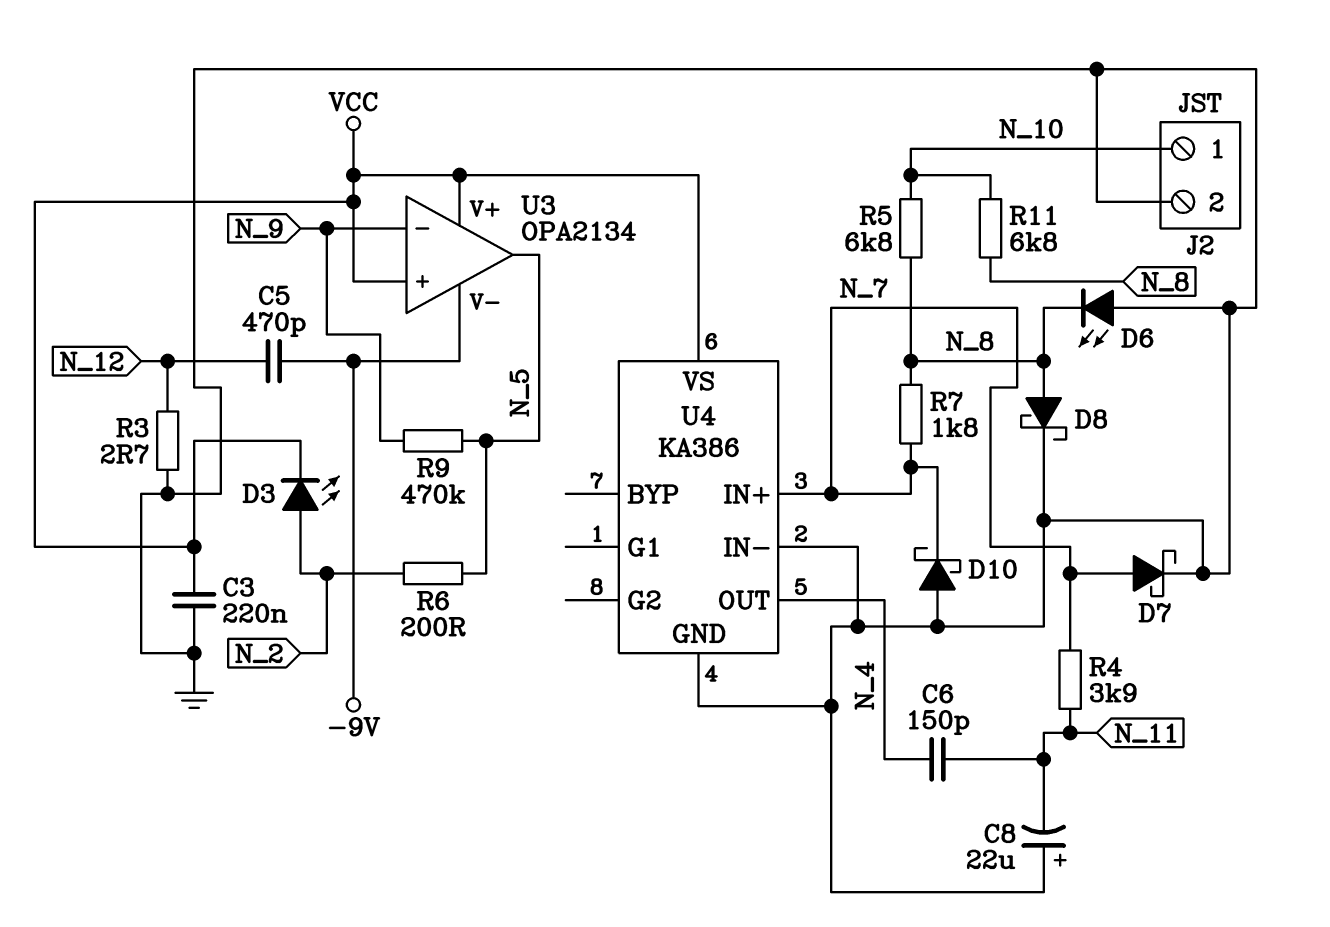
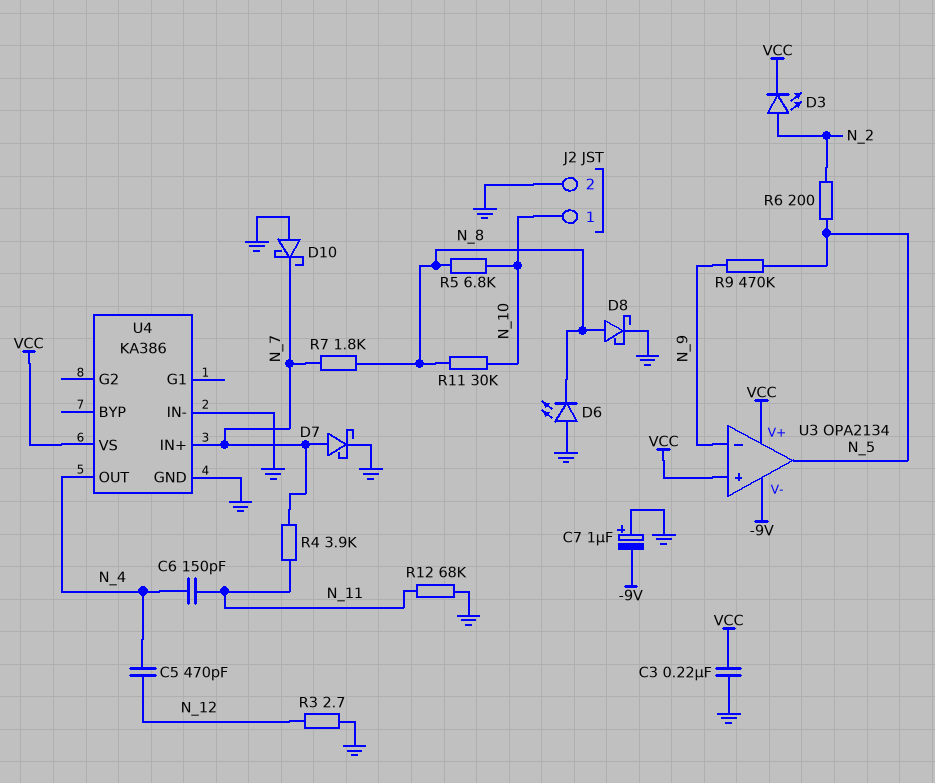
C5: 470pF (-9V, N_12) -> 470pF (N_4, N_12)
C7: none -> 1uF (plus GND, minus -9V)
C8: 22uF (plus GND, minus N_11) -> none
R11: 6.8k (N_8, N_10) -> 30k (N_8, N_10)
R12: none -> 68k (GND, N_11)

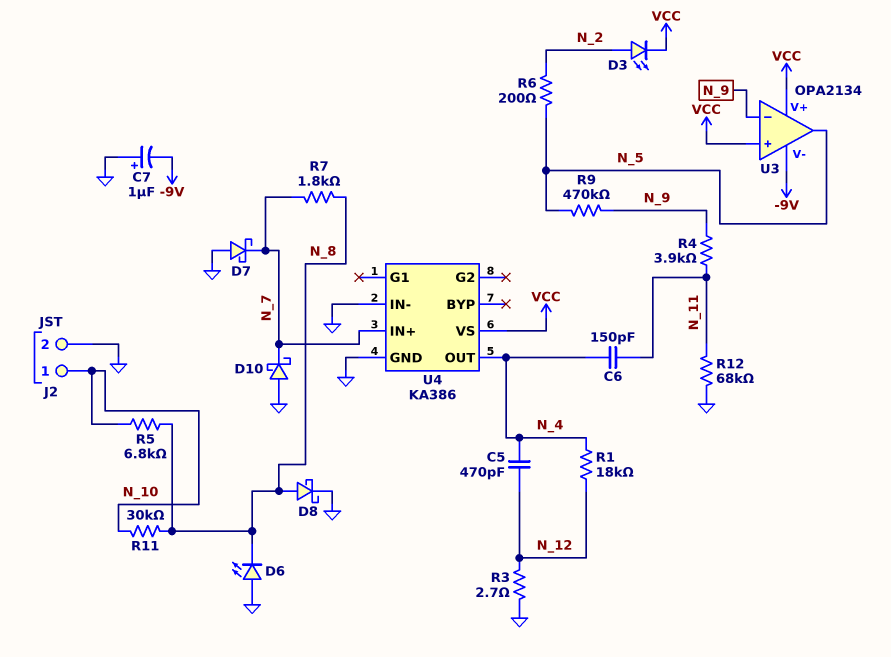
C3: 220nF (GND, VCC) -> none
D7: schottky (A N_7, K GND) -> schottky (A GND, K N_7)
R1: none -> 18k (N_4, N_12)
R4: 3.9k (N_7, N_11) -> 3.9k (N_9, N_11)

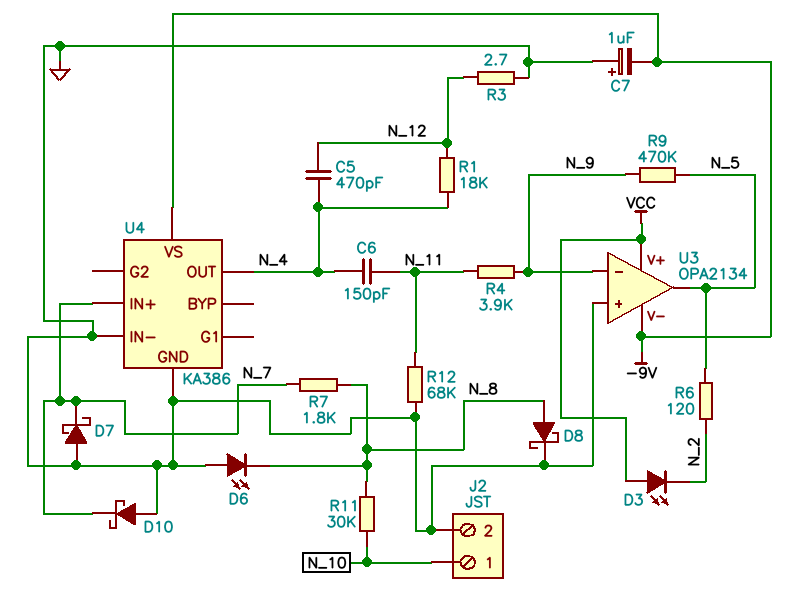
D3: LED (A N_2, K VCC) -> LED (A VCC, K N_2)
R5: 6.8k (N_8, N_10) -> none
R6: 200 (N_2, N_5) -> 120 (N_2, N_5)
U3 pin in+: VCC -> GND
U4 pin VS: VCC -> -9V

